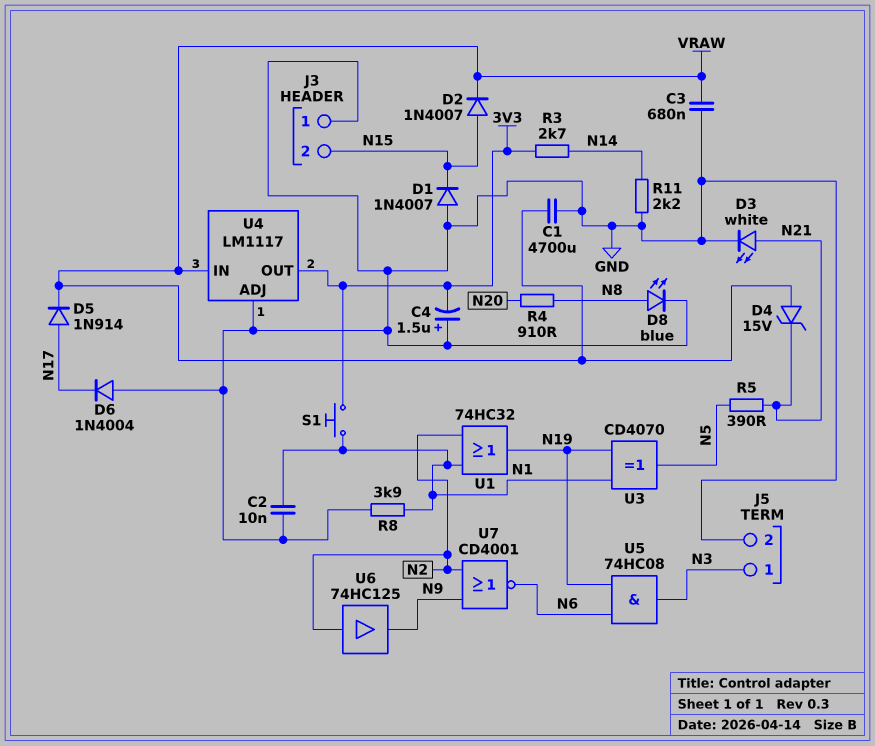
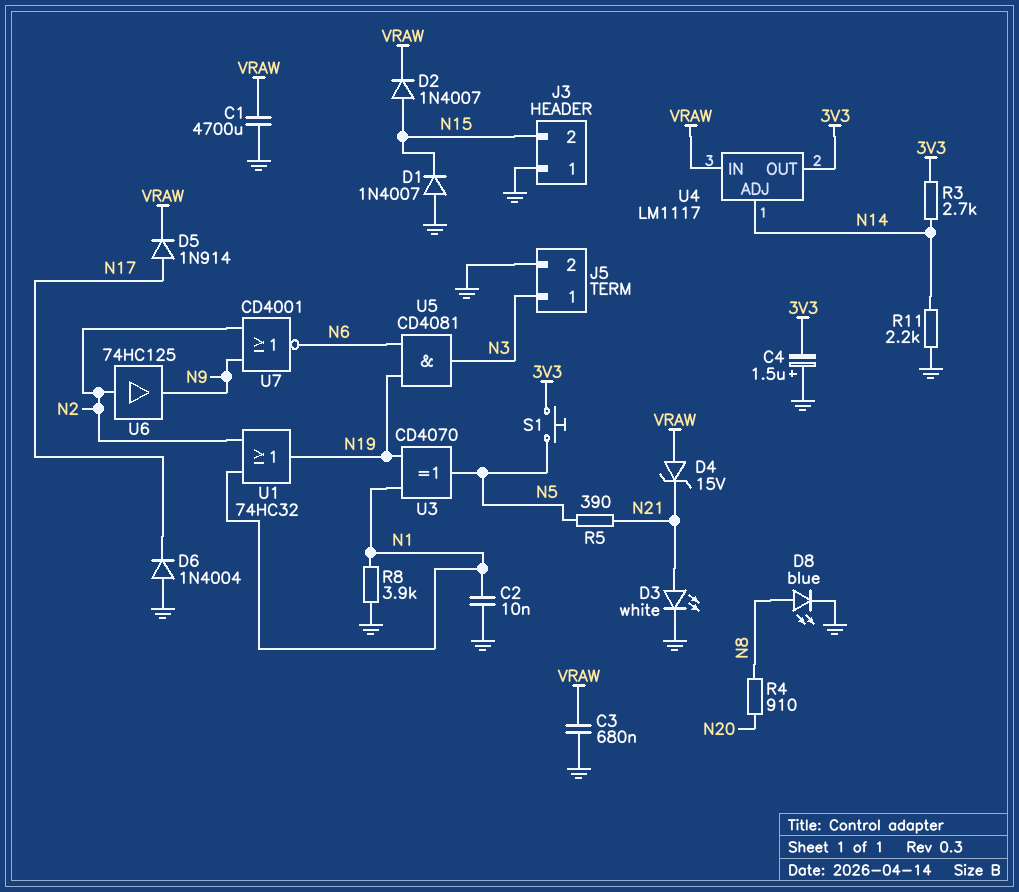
S1: button (3V3, N1) -> button (3V3, N5)
U4 pin ADJ: GND -> N14
U5: AND 74HC08 (in N6, in N19, out N3) -> AND CD4081 (in N6, in N19, out N3)

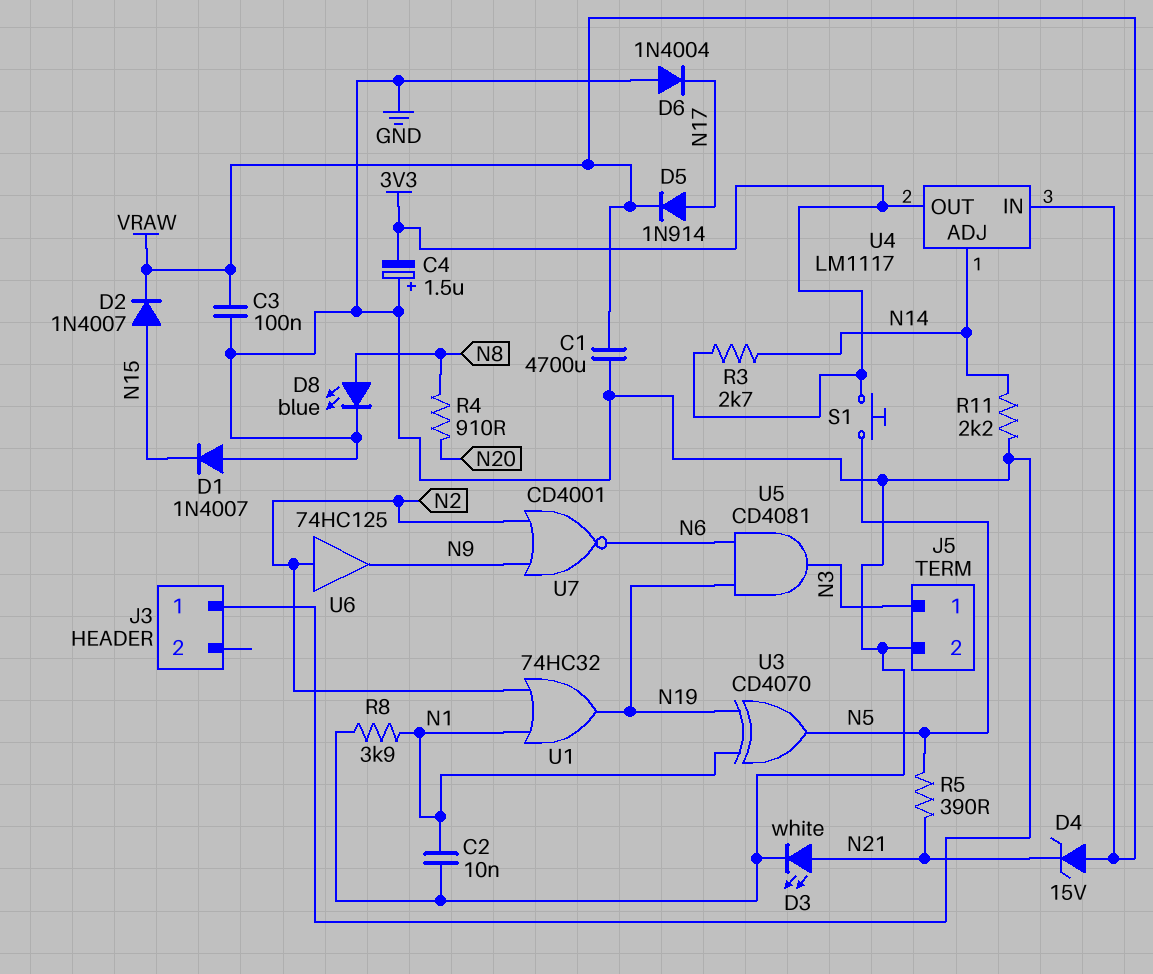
C3: 680nF (GND, VRAW) -> 100nF (GND, VRAW)
J3 pin 2: N15 -> none

